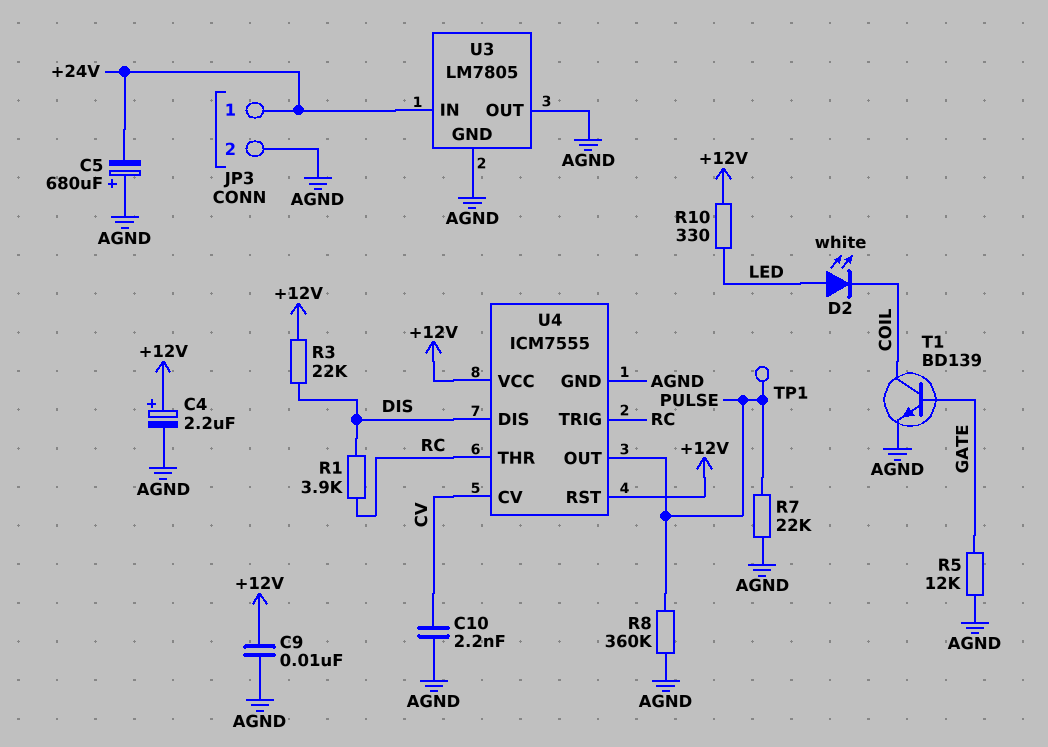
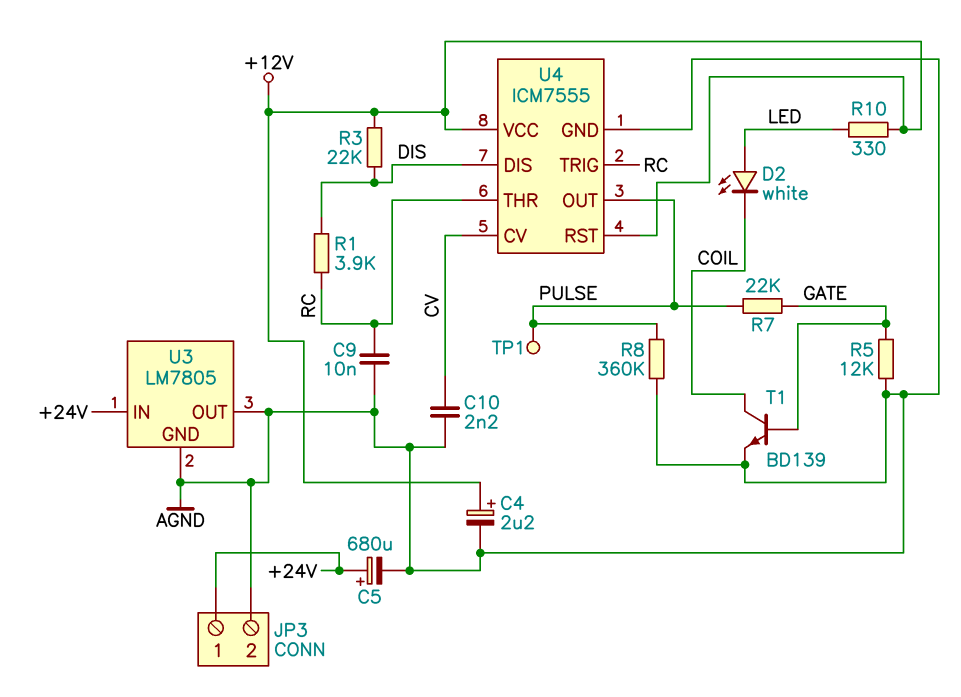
C5: 680uF (plus AGND, minus +24V) -> 680uF (plus +24V, minus AGND)
C9: 10nF (+12V, AGND) -> 10nF (AGND, RC)
R7: 22k (AGND, PULSE) -> 22k (GATE, PULSE)

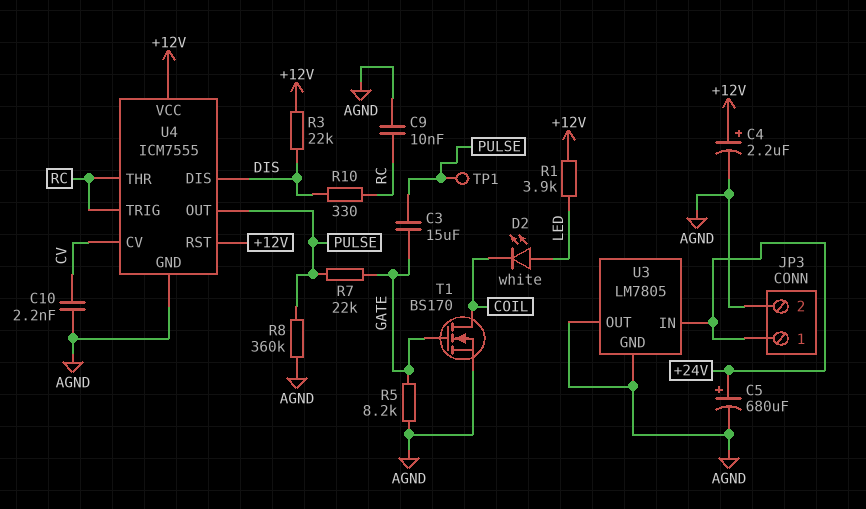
C3: none -> 15uF (GATE, PULSE)
R1: 3.9k (DIS, RC) -> 3.9k (+12V, LED)
R5: 12k (AGND, GATE) -> 8.2k (AGND, GATE)
R10: 330 (+12V, LED) -> 330 (DIS, RC)
T1: NPN BD139 (B GATE, C COIL, E AGND) -> NMOS BS170 (G GATE, D COIL, S AGND)

